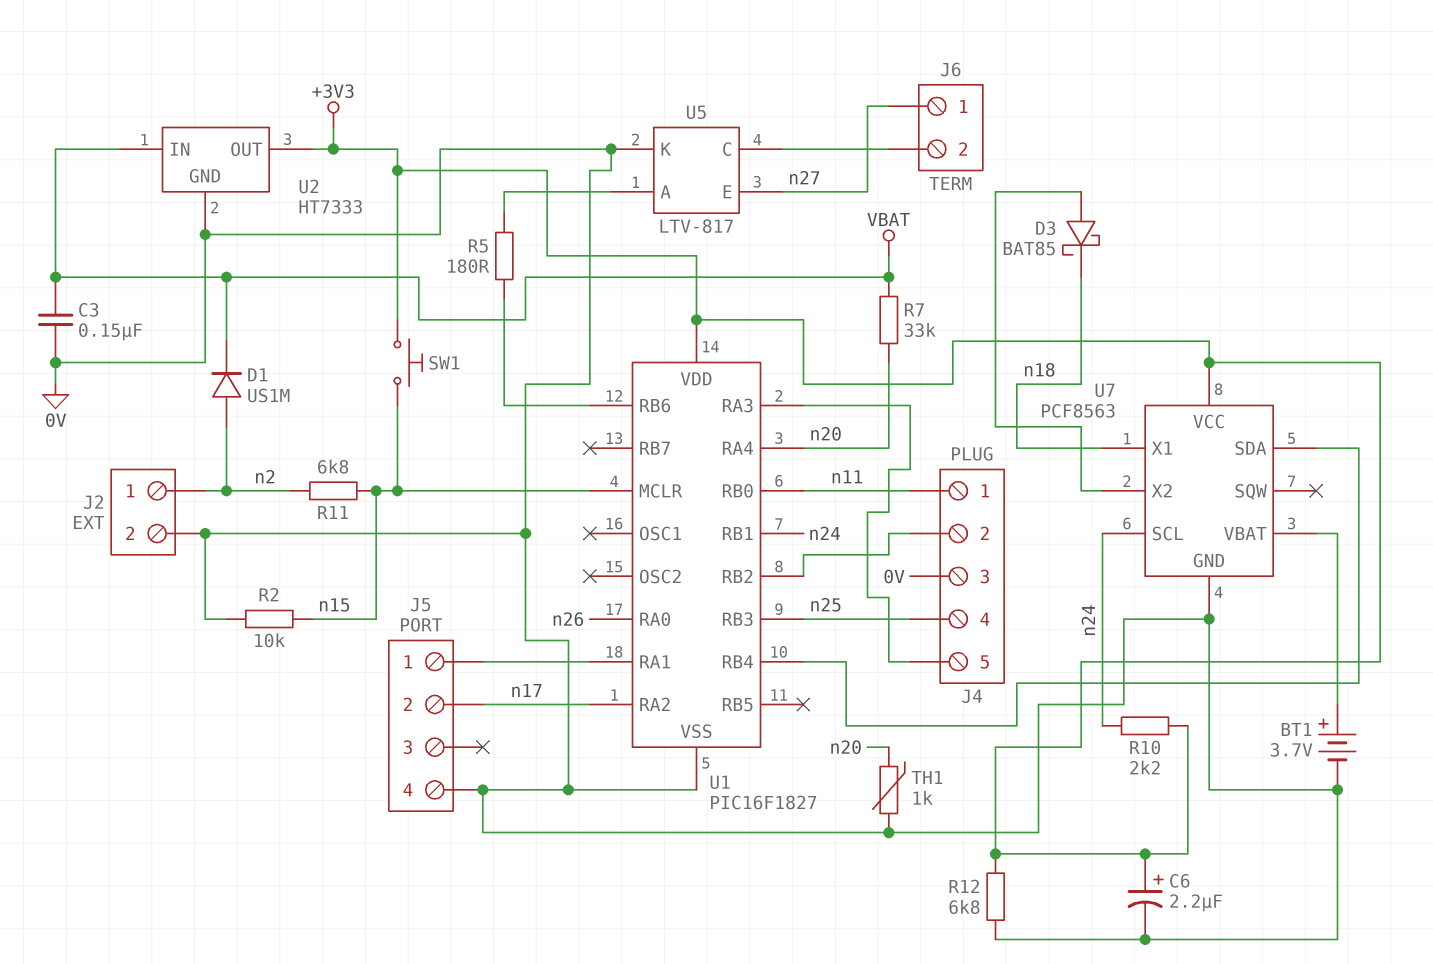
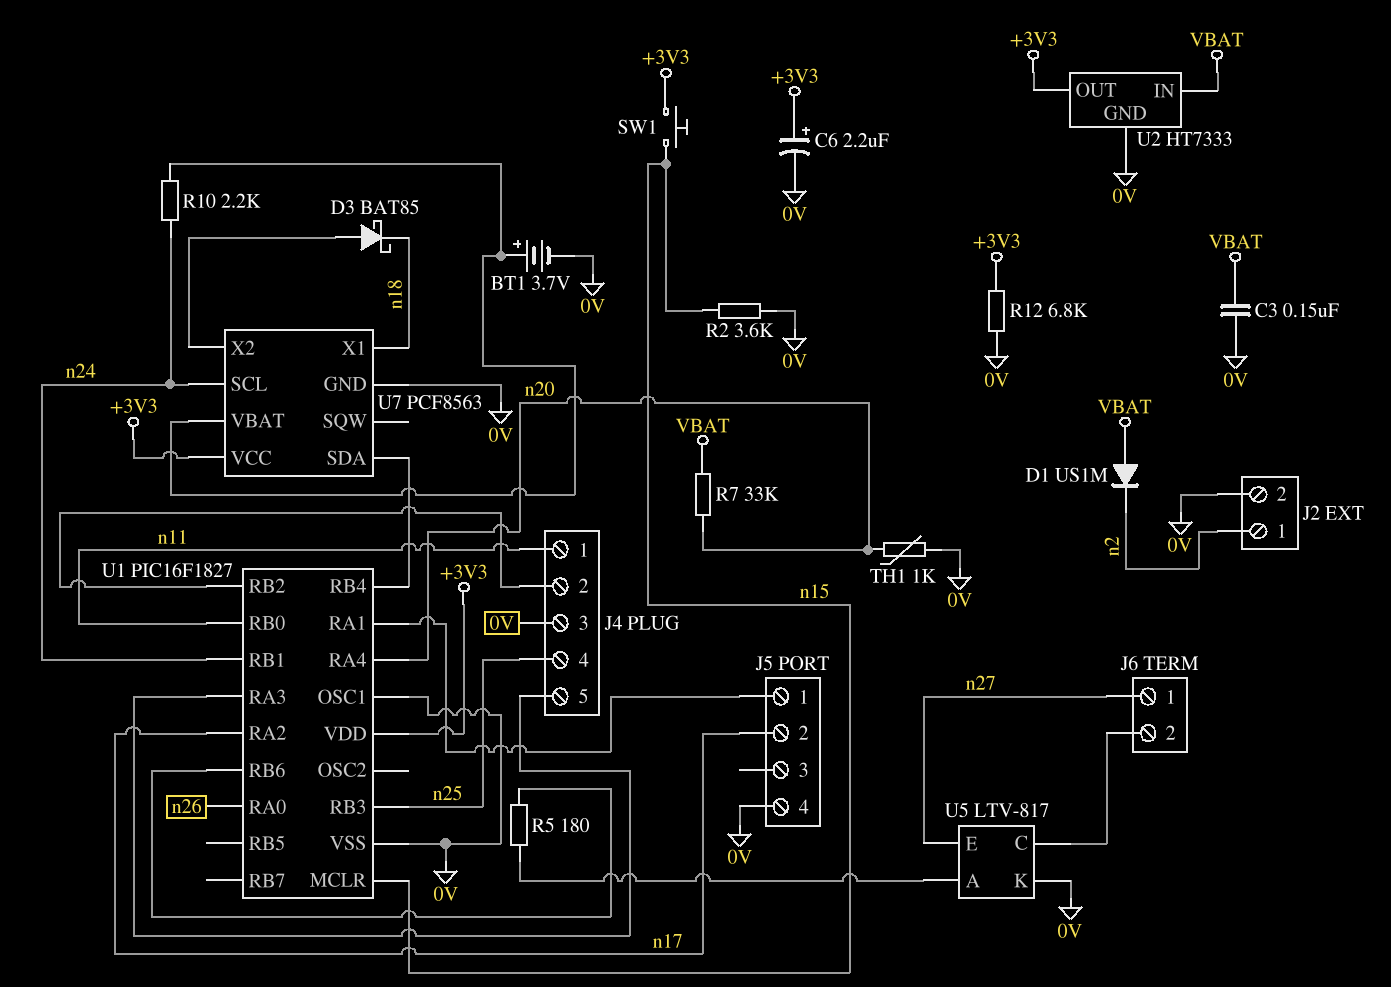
D1: diode US1M (A n2, K VBAT) -> diode US1M (A VBAT, K n2)
R2: 10k (0V, n15) -> 3.6k (0V, n15)
R10: 2.2k (+3V3, n24) -> 2.2k (U7/VBAT, n24)
R11: 6.8k (n2, n15) -> none
U1 pin OSC1: none -> 0V

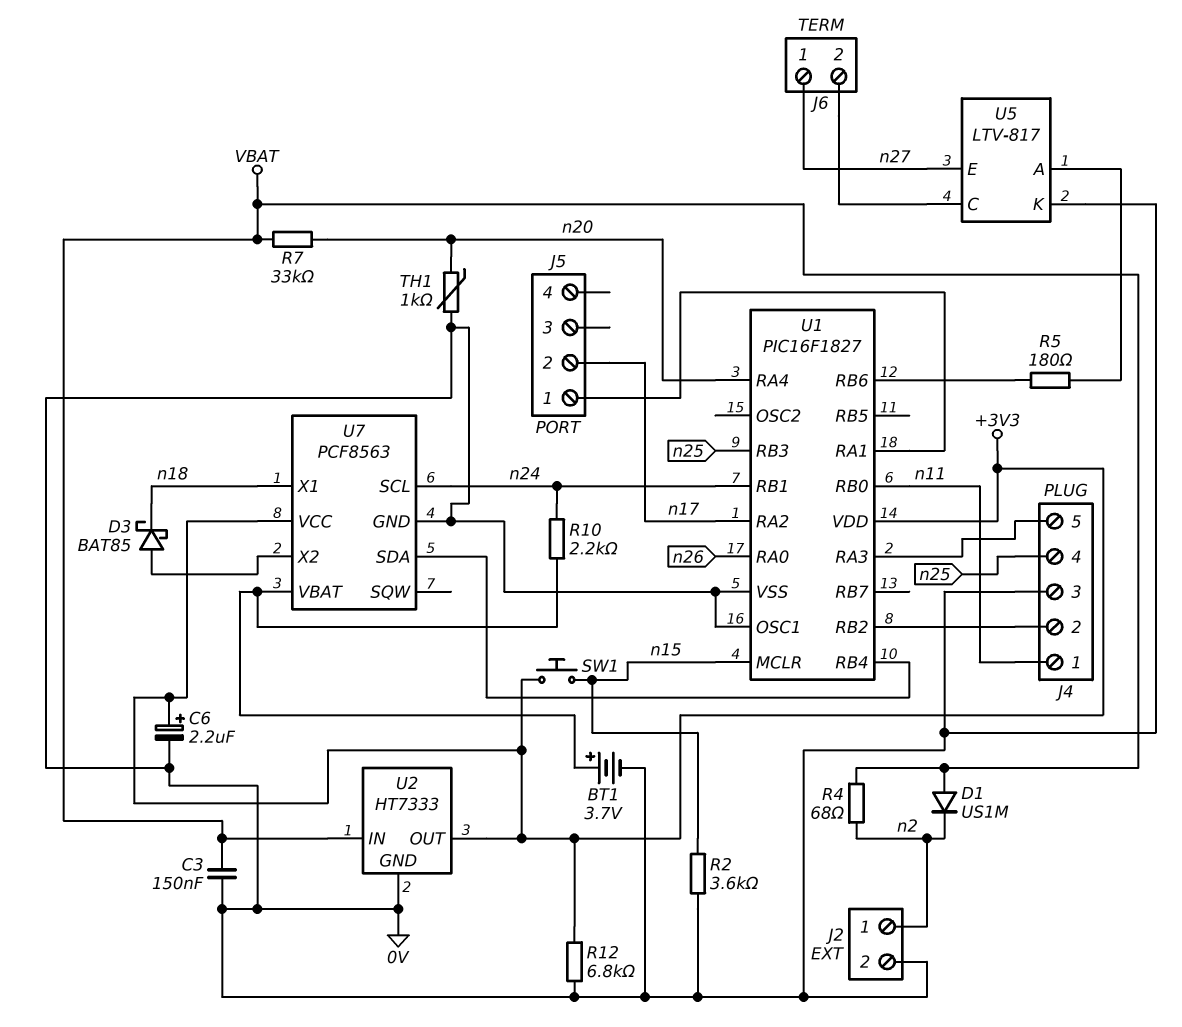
J5 pin 4: 0V -> none
R4: none -> 68 (VBAT, n2)

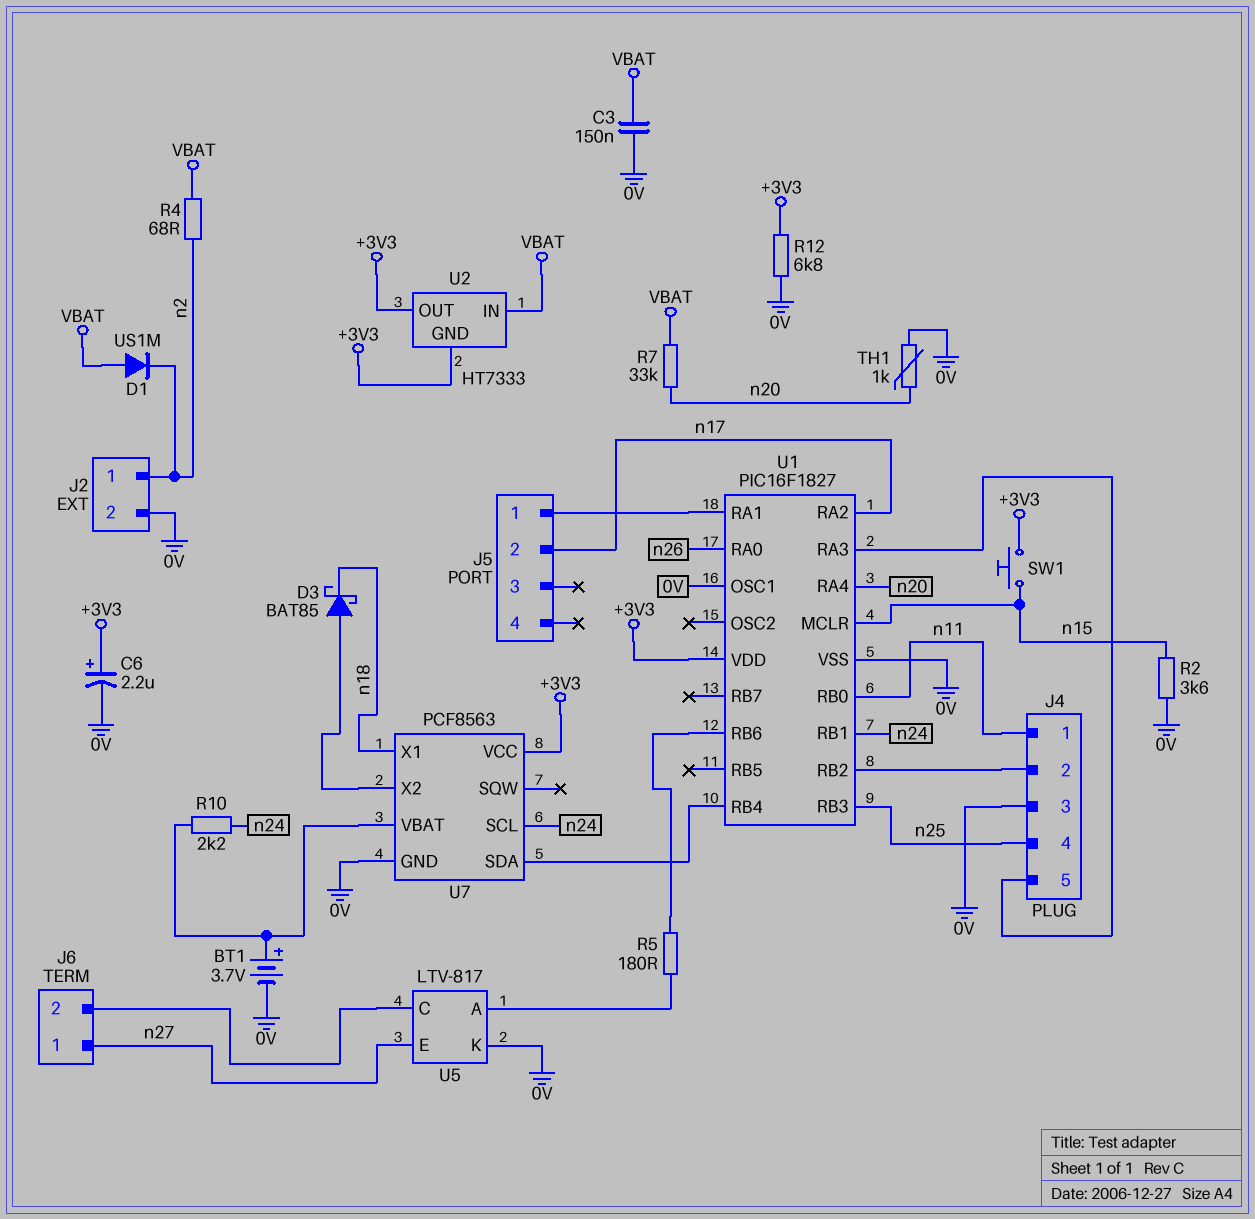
U2 pin GND: 0V -> +3V3

